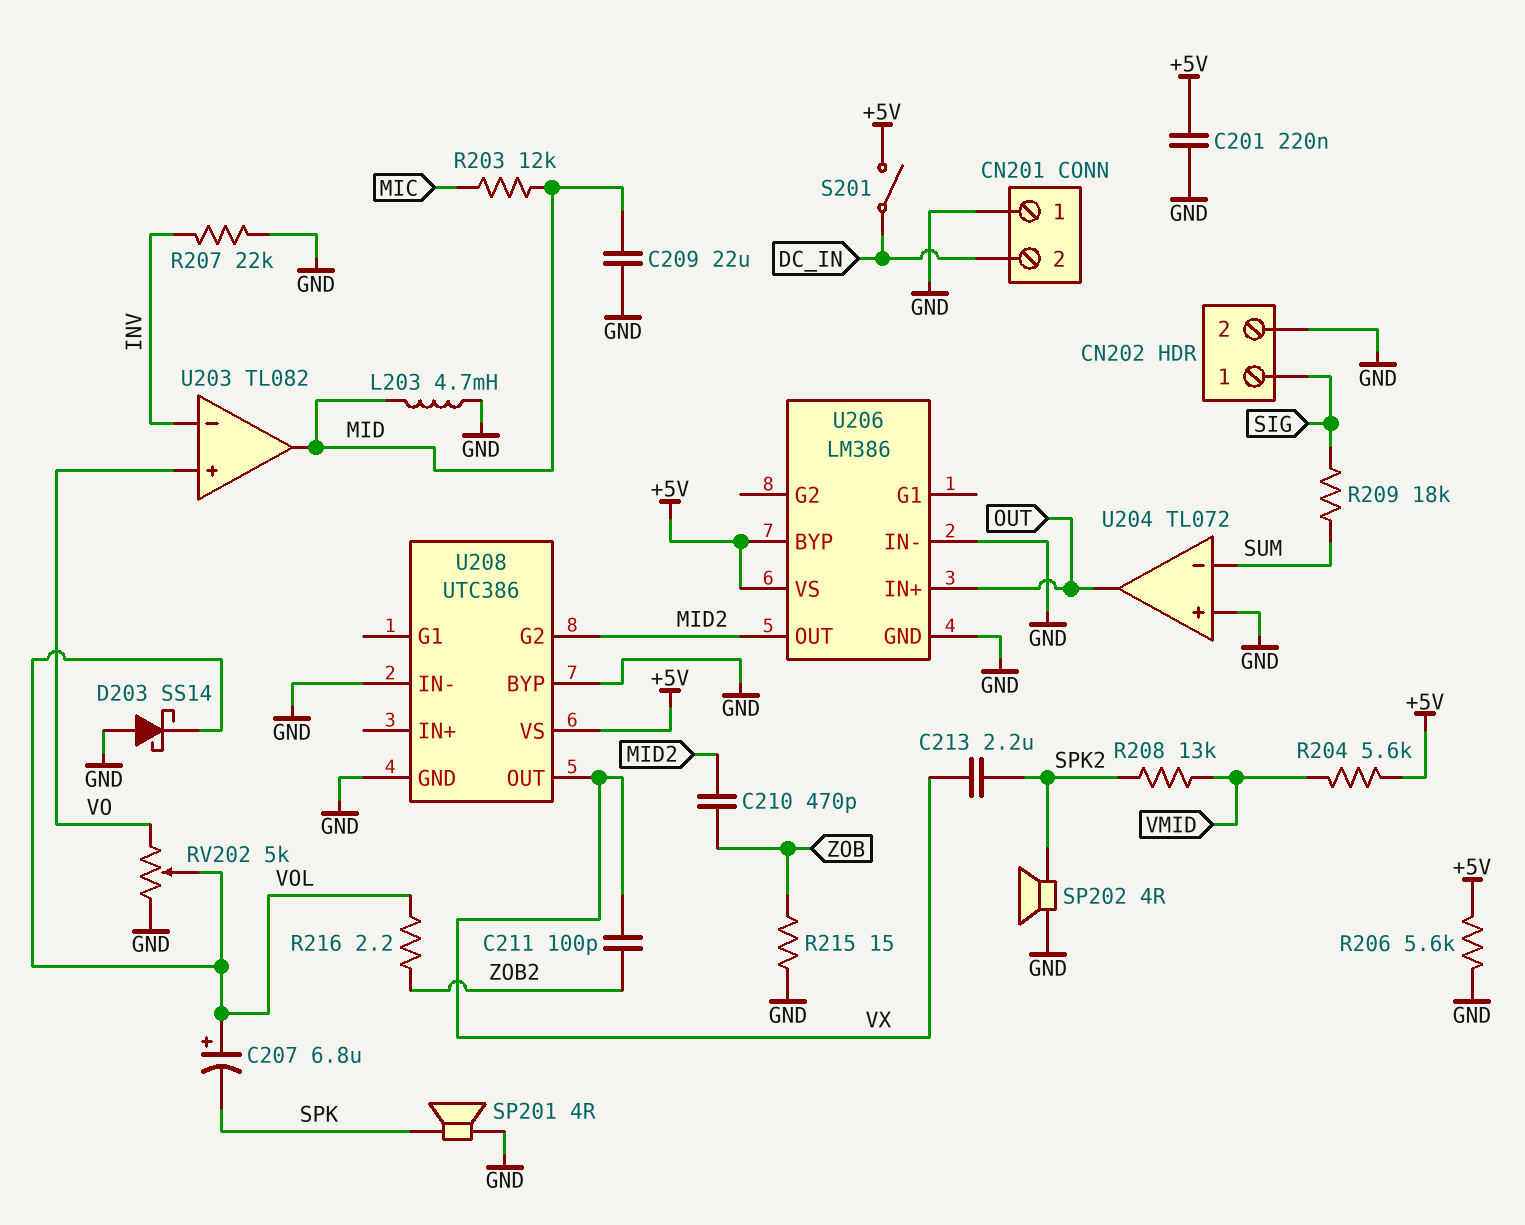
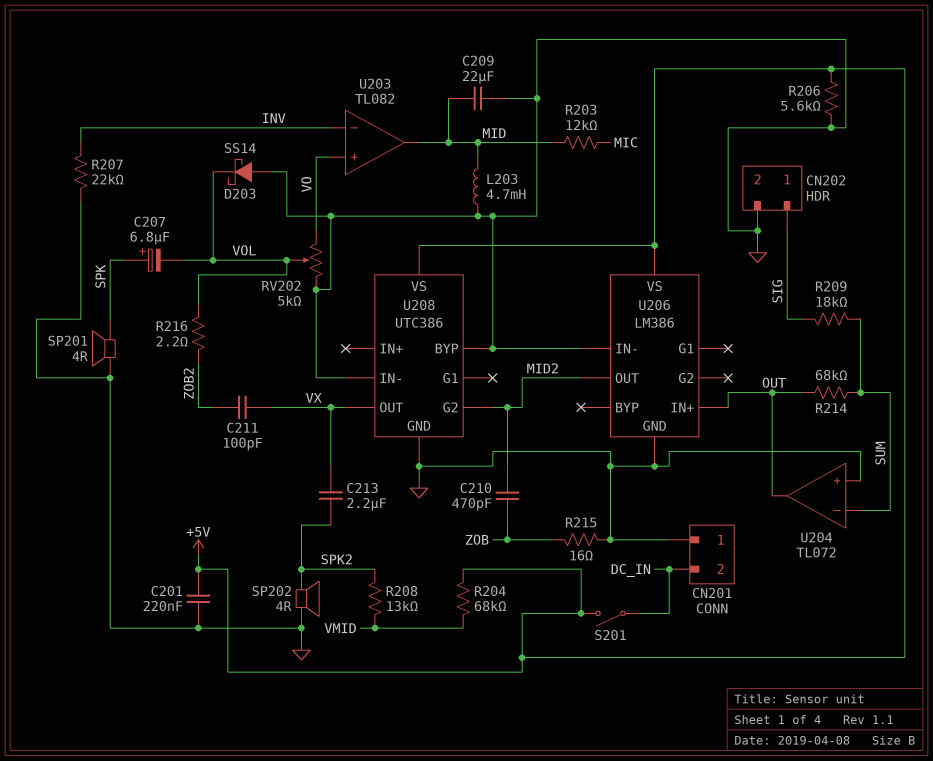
C207: 6.8uF (plus VOL, minus SPK) -> 6.8uF (plus SPK, minus VOL)
R204: 5.6k (+5V, VMID) -> 68k (+5V, VMID)
R214: none -> 68k (OUT, SUM)
R215: 15 (GND, ZOB) -> 16 (GND, ZOB)
U206 pin BYP: +5V -> none

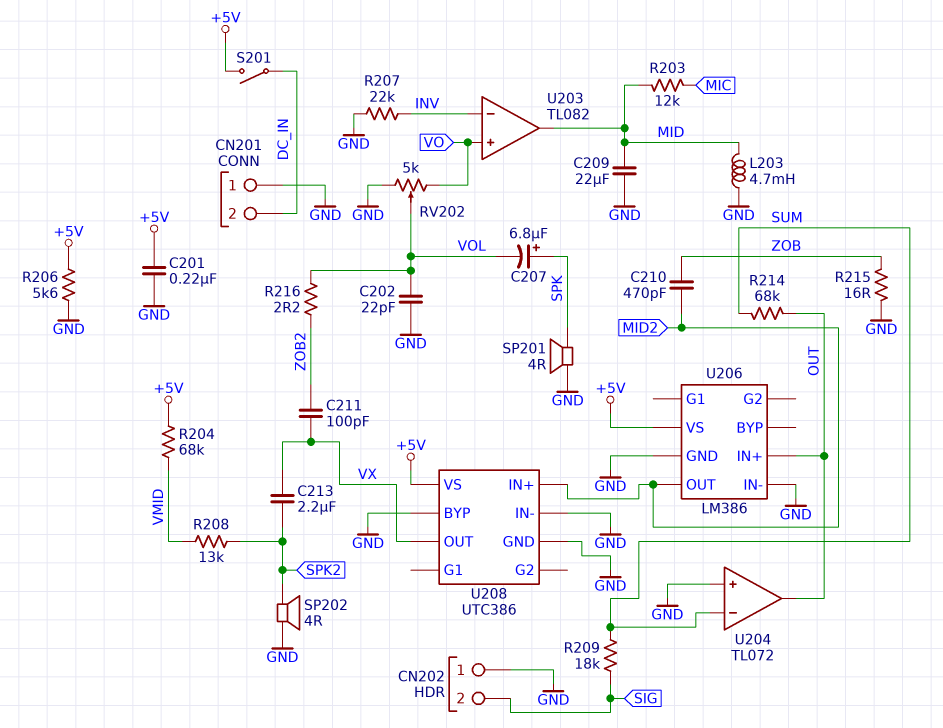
C202: none -> 22pF (GND, VOL)
CN202 pin 1: SIG -> GND
CN202 pin 2: GND -> SIG
D203: schottky SS14 (A GND, K VOL) -> none
U208 pin G2: MID2 -> none
U208 pin IN+: none -> MID2

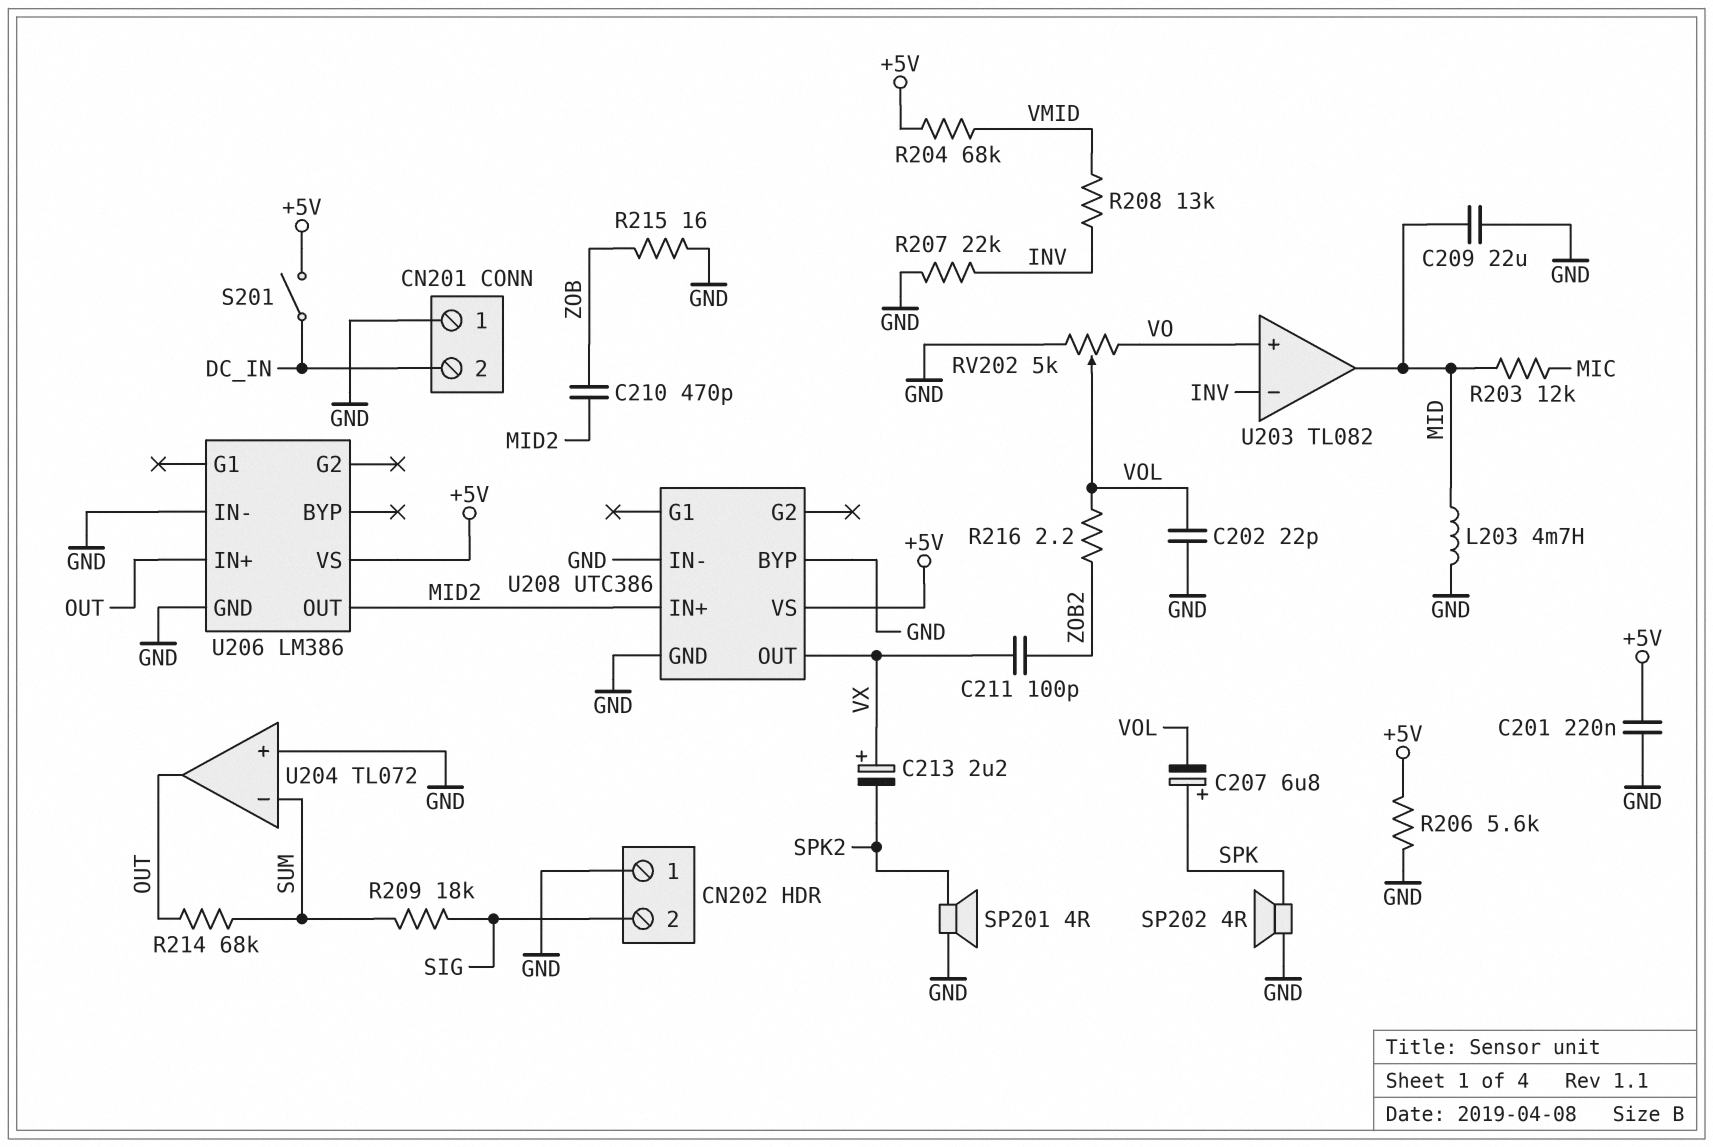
C213: 2.2uF (SPK2, VX) -> 2.2uF (plus VX, minus SPK2)
R208: 13k (SPK2, VMID) -> 13k (INV, VMID)
SP201: speaker 4R (GND, SPK) -> speaker 4R (GND, SPK2)
SP202: speaker 4R (GND, SPK2) -> speaker 4R (GND, SPK)

